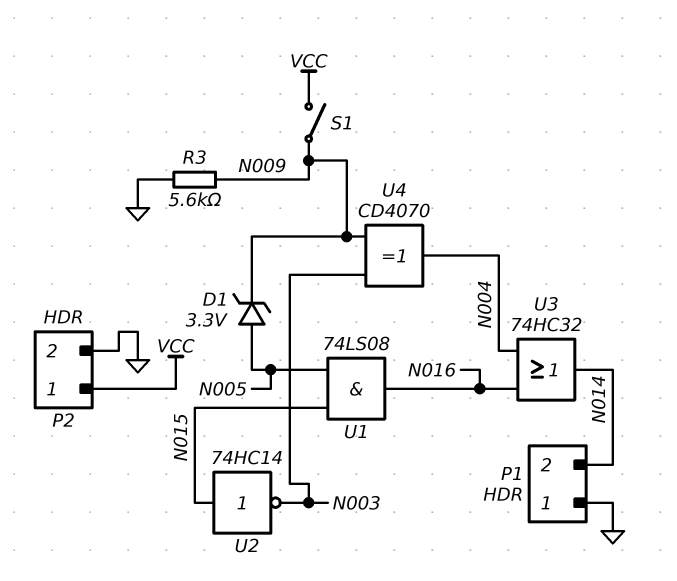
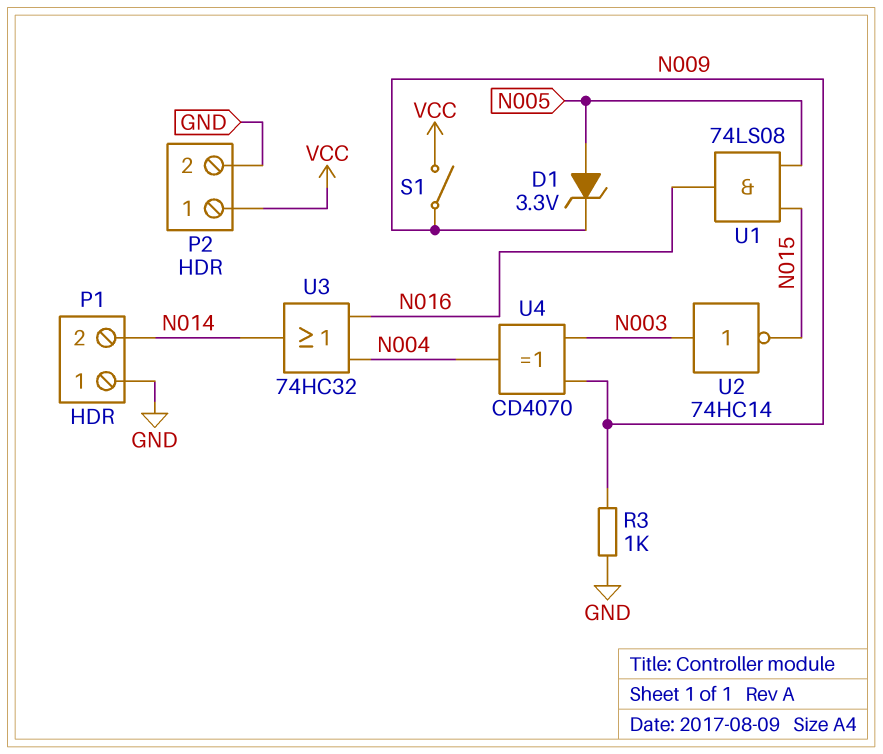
R3: 5.6k (GND, N009) -> 1k (GND, N009)
U2: NOT 74HC14 (in N015, out N003) -> NOT 74HC14 (in N003, out N015)

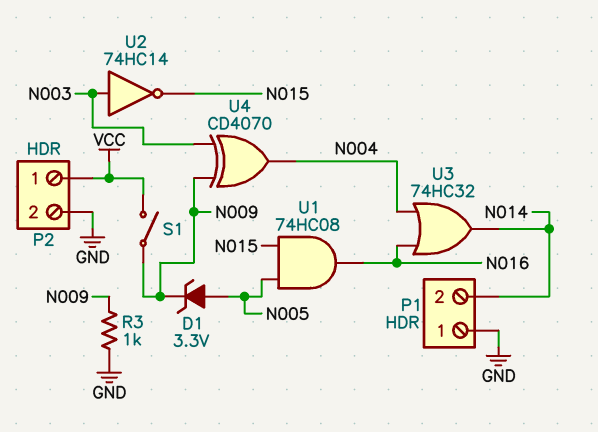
U1: AND 74LS08 (in N005, in N015, out N016) -> AND 74HC08 (in N005, in N015, out N016)

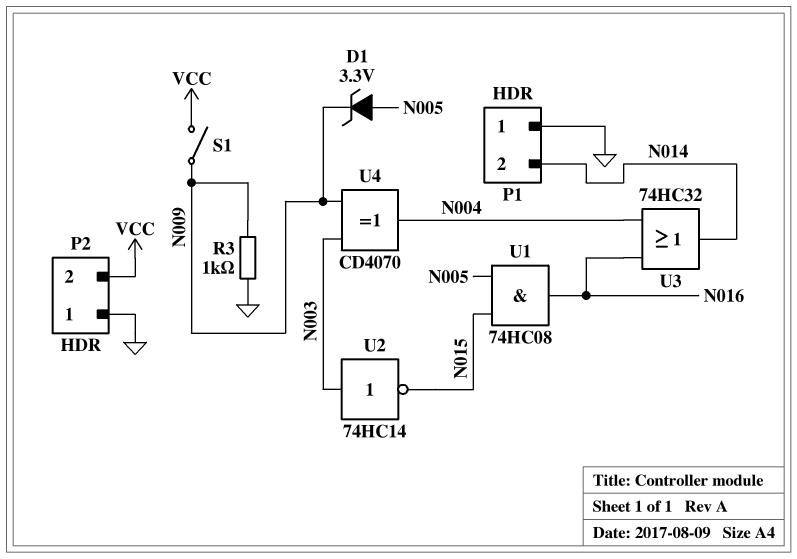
P2 pin 1: VCC -> GND
P2 pin 2: GND -> VCC

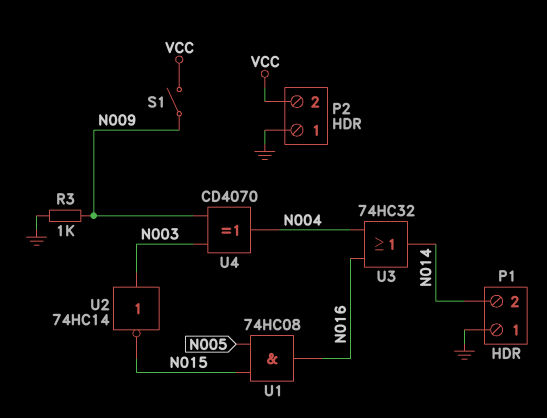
D1: zener 3.3V (A N005, K N009) -> none

